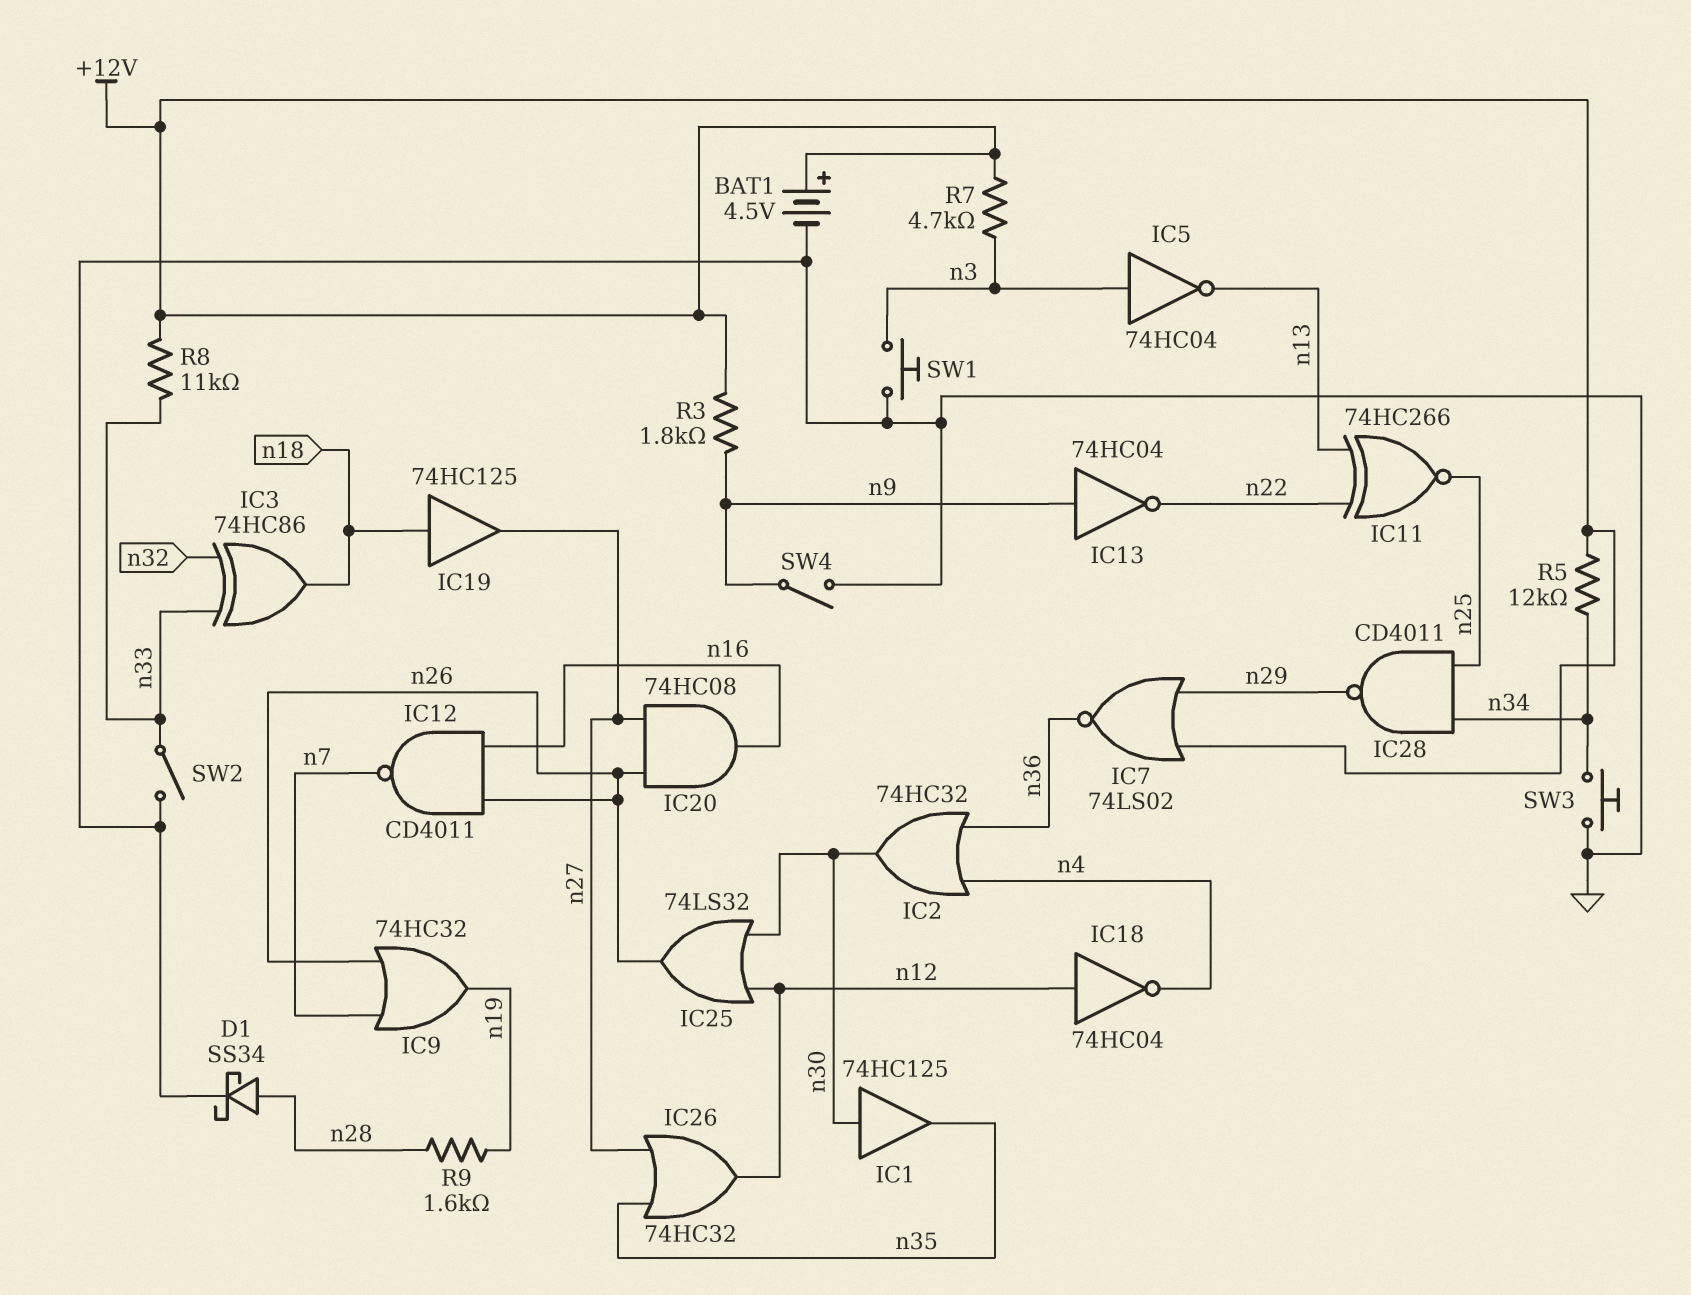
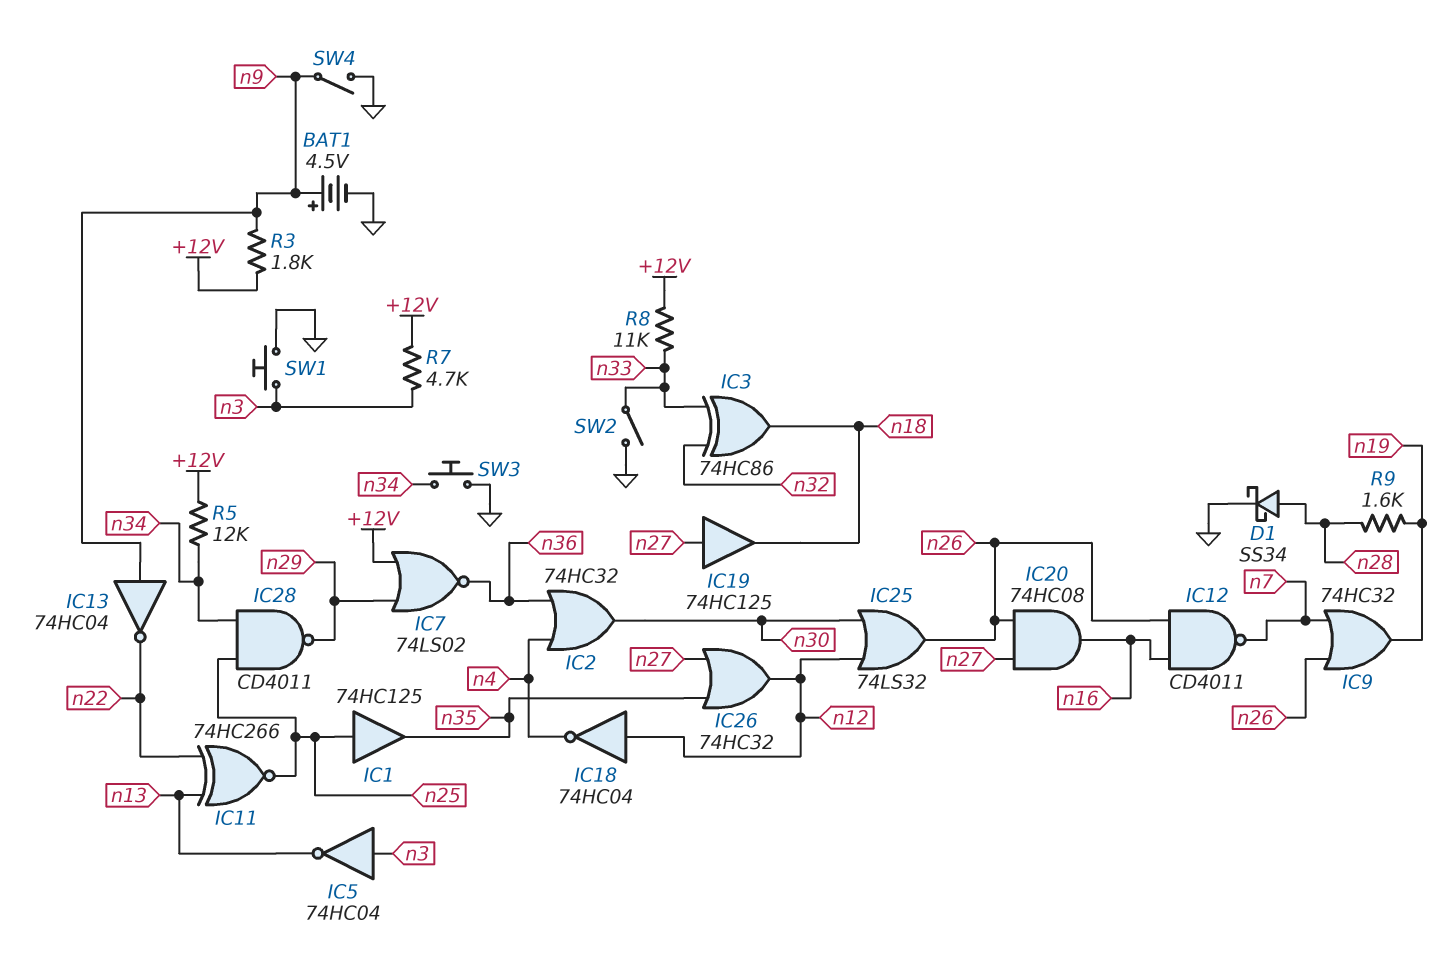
BAT1: 4.5V (plus +12V, minus GND) -> 4.5V (plus n9, minus GND)
IC1: buffer 74HC125 (in n30, out n35) -> buffer 74HC125 (in n25, out n35)
IC19: buffer 74HC125 (in n18, out n27) -> buffer 74HC125 (in n27, out n18)

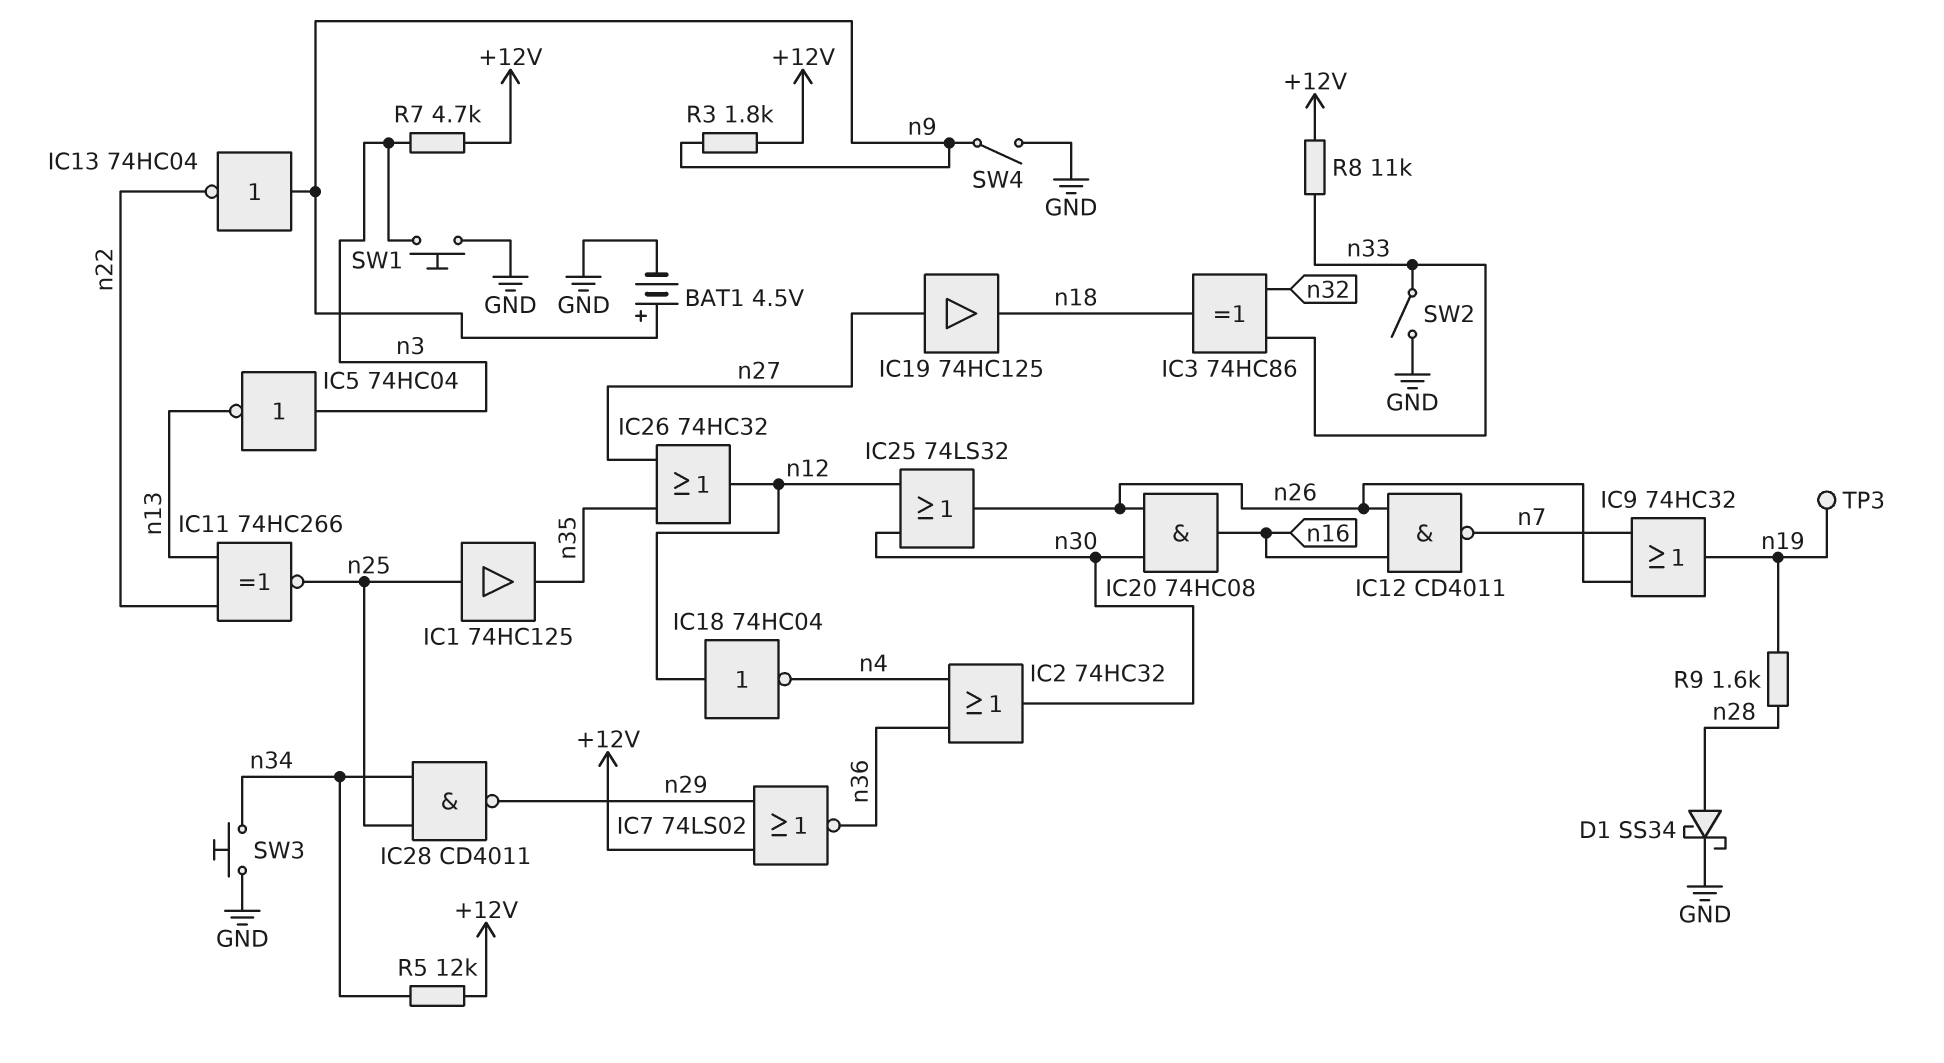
IC20: AND 74HC08 (in n26, in n27, out n16) -> AND 74HC08 (in n26, in n30, out n16)
TP3: none -> test point (n19)

